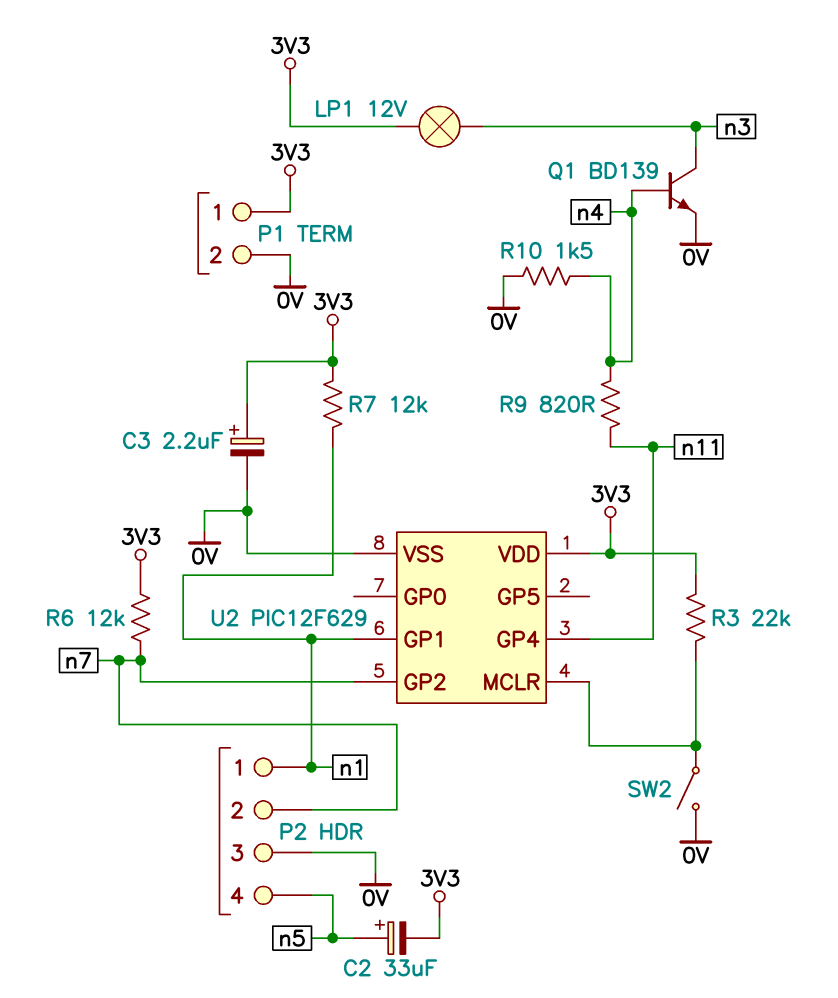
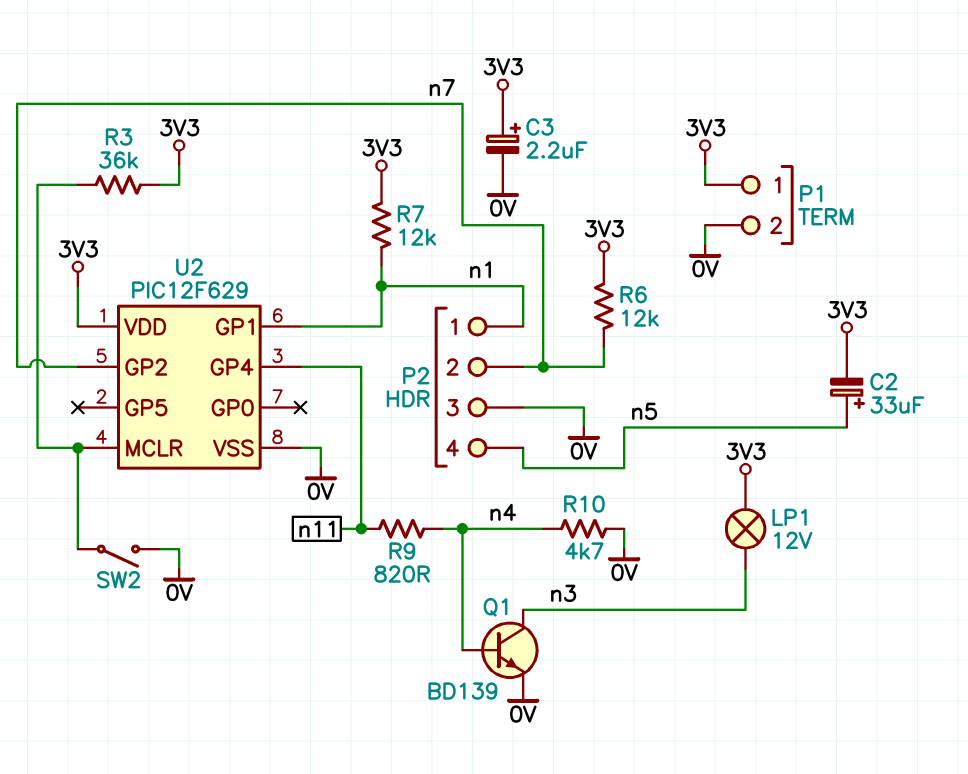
R3: 22k (3V3, U2/MCLR) -> 36k (3V3, U2/MCLR)
R10: 1.5k (0V, n4) -> 4.7k (0V, n4)

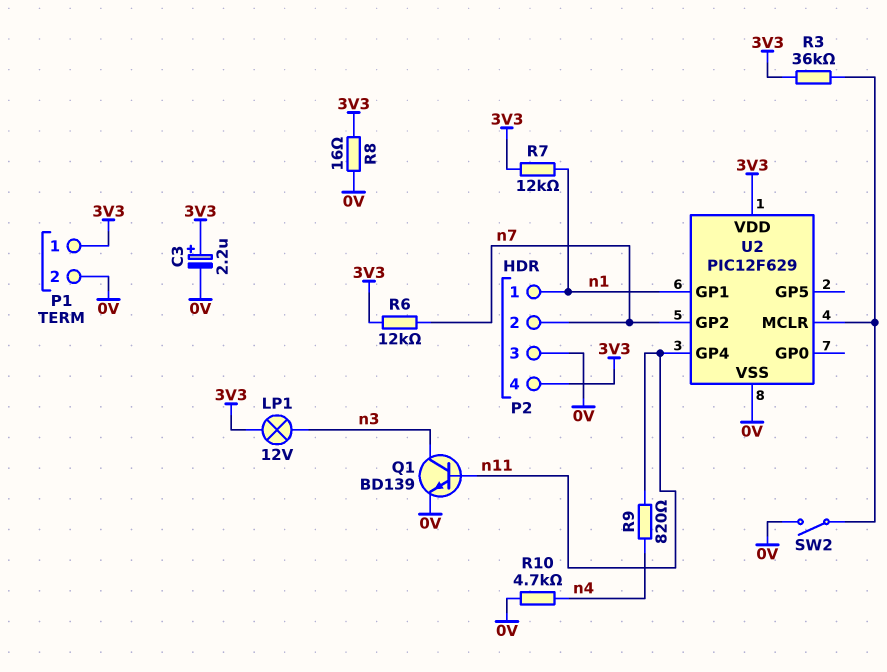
C2: 33uF (plus n5, minus 3V3) -> none
P2 pin 4: n5 -> 3V3
Q1: NPN BD139 (B n4, C n3, E 0V) -> NPN BD139 (B n11, C n3, E 0V)
R8: none -> 16 (0V, 3V3)

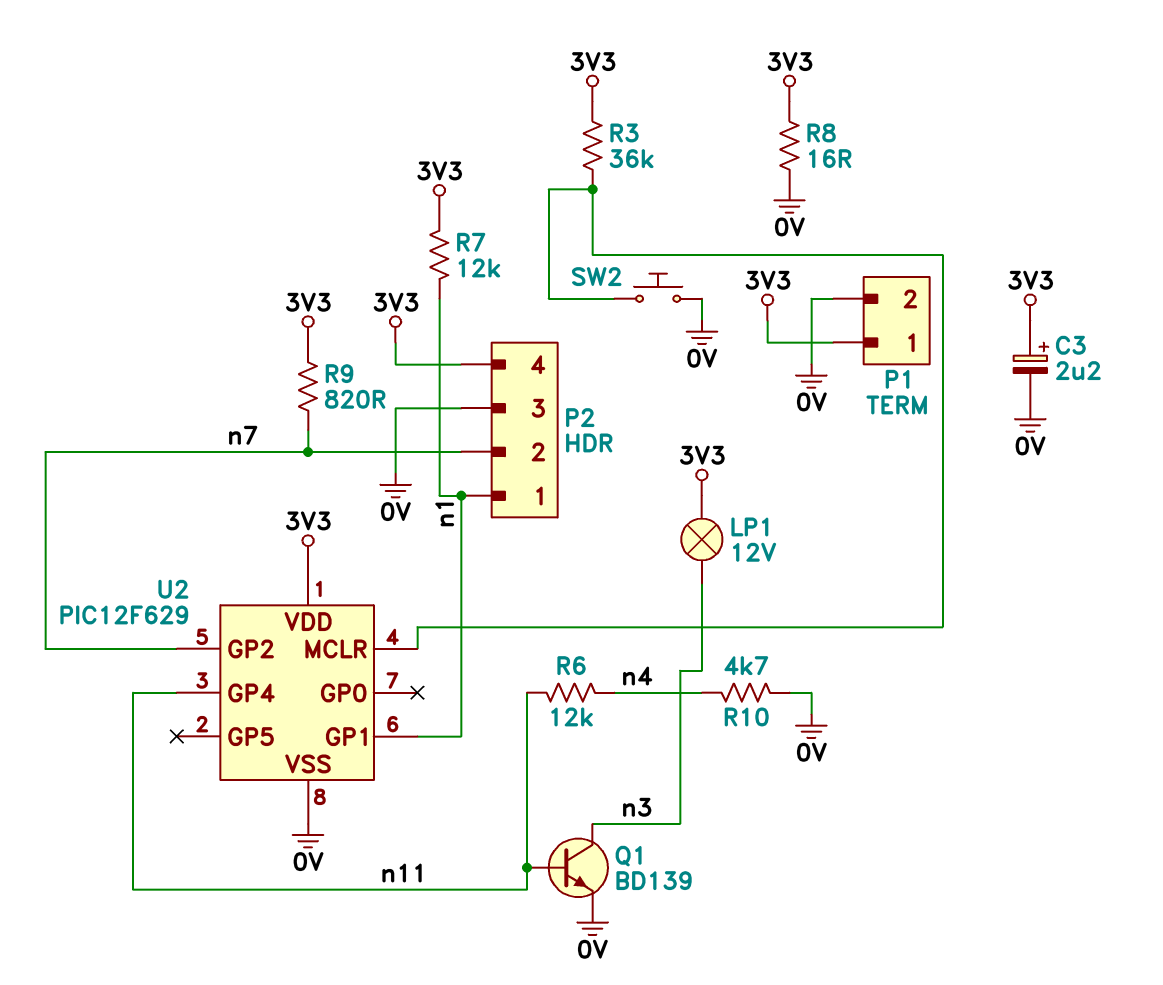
R6: 12k (3V3, n7) -> 12k (n4, n11)
R9: 820 (n4, n11) -> 820 (3V3, n7)
SW2: switch (0V, U2/MCLR) -> button (0V, U2/MCLR)

